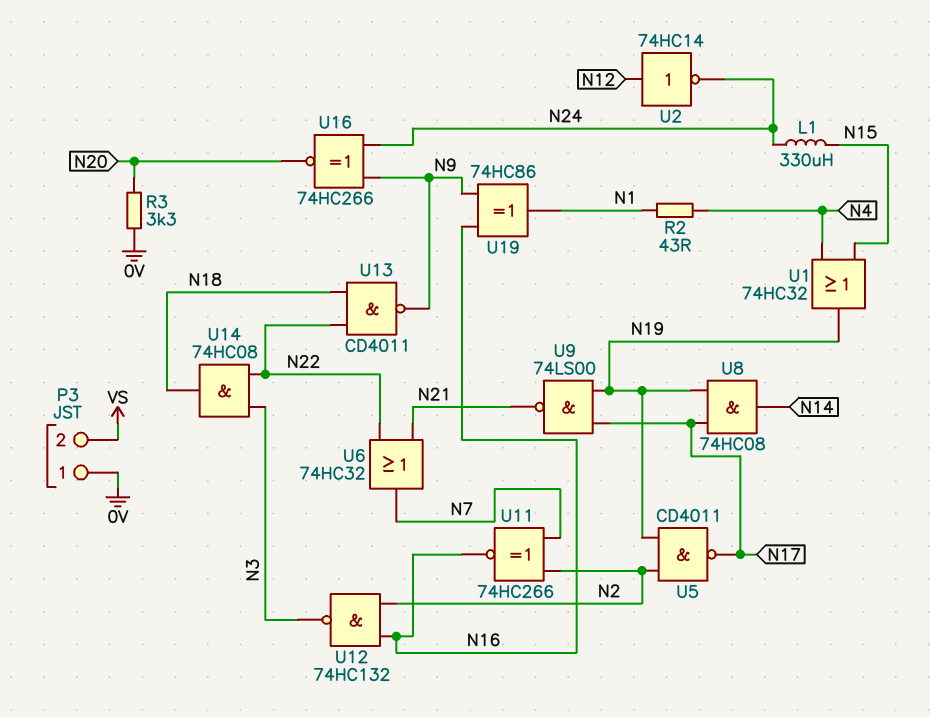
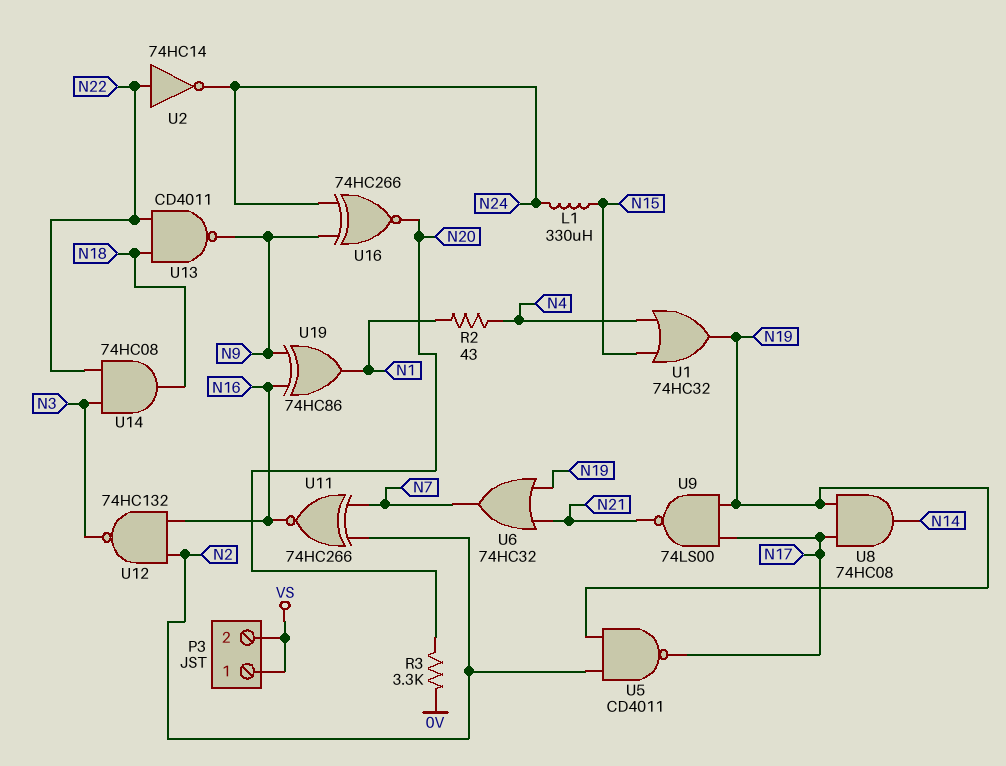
P3 pin 1: 0V -> VS
U2: NOT 74HC14 (in N12, out N24) -> NOT 74HC14 (in N22, out N24)
U6: OR 74HC32 (in N21, in N22, out N7) -> OR 74HC32 (in N19, in N21, out N7)

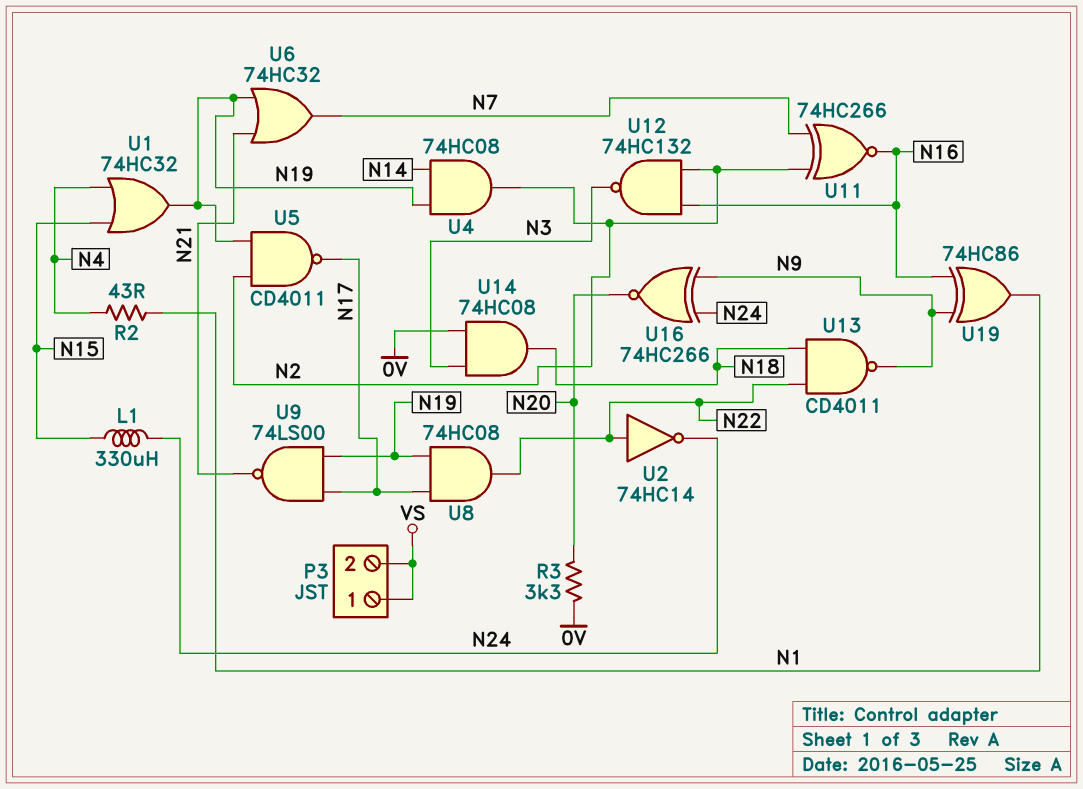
U4: none -> AND 74HC08 (in N14, in N19, out N2)
U8: AND 74HC08 (in N17, in N19, out N14) -> AND 74HC08 (in N17, in N19, out N22)
U14: AND 74HC08 (in N3, in N22, out N18) -> AND 74HC08 (in 0V, in N3, out N18)

